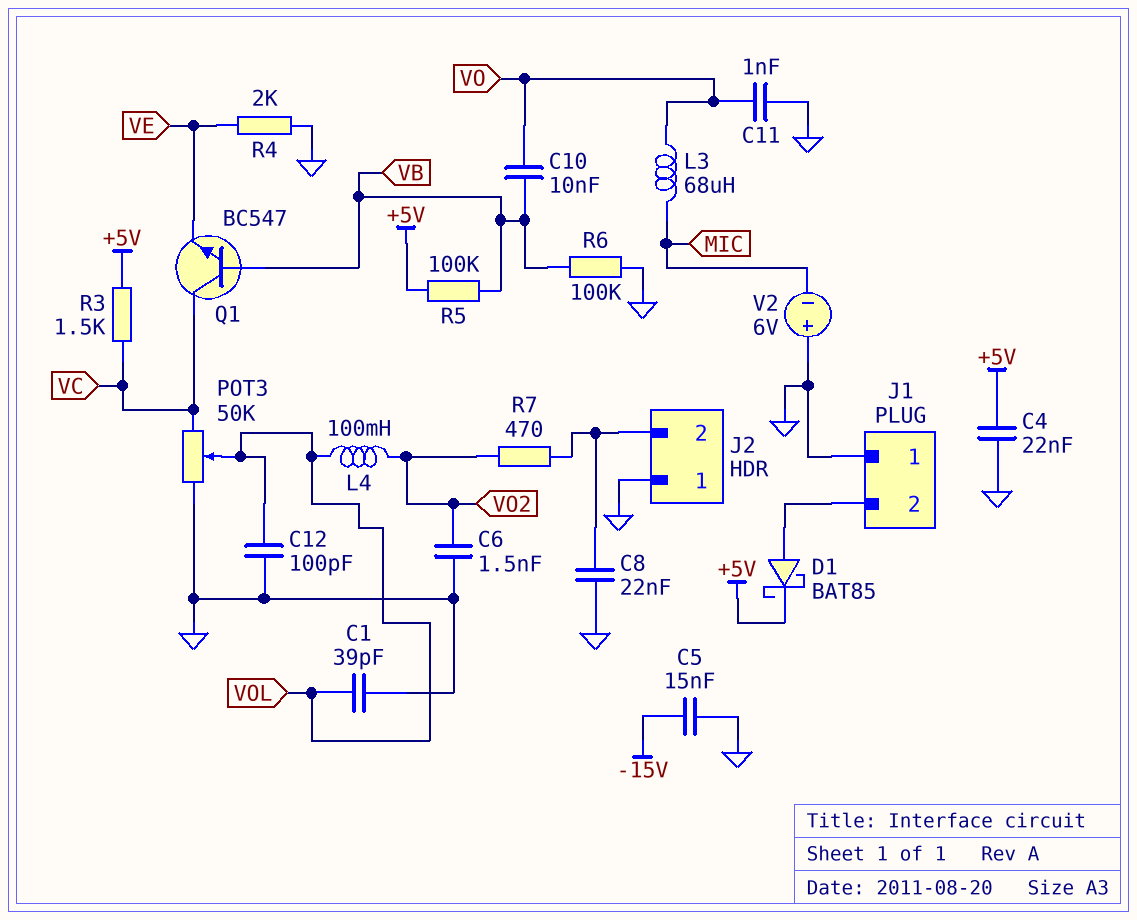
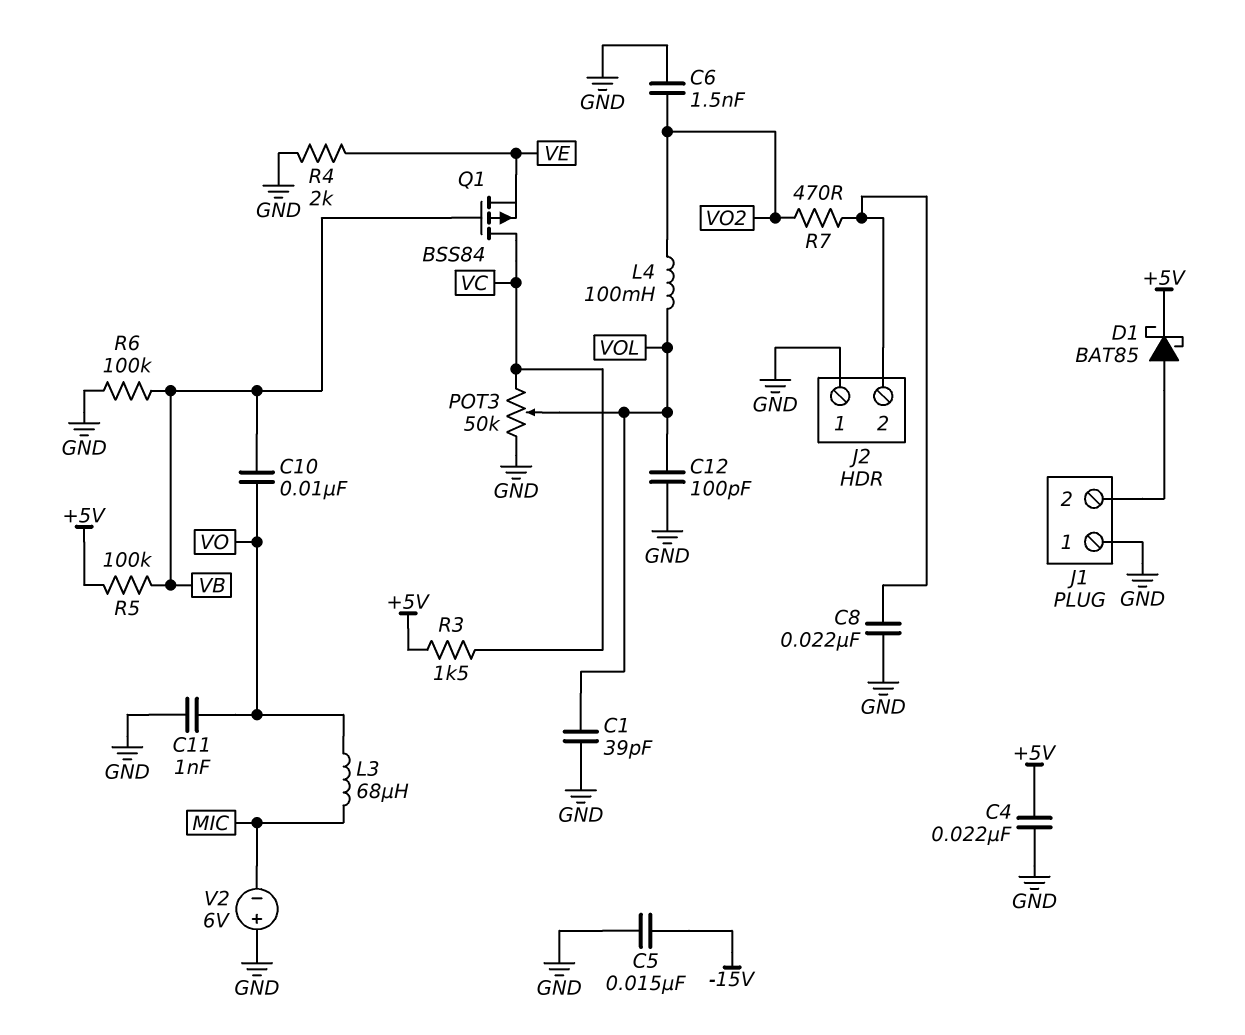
Q1: NPN BC547 (B VB, C VC, E VE) -> PMOS BSS84 (G VB, D VC, S VE)

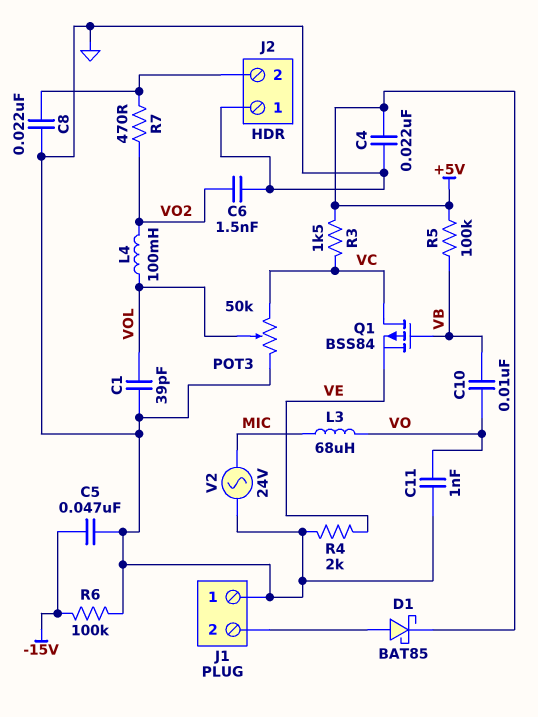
C5: 15nF (-15V, GND) -> 47nF (-15V, GND)
C12: 100pF (GND, VOL) -> none
R6: 100k (GND, VB) -> 100k (-15V, GND)
V2: 6V (plus GND, minus MIC) -> AC 24V (GND, MIC)

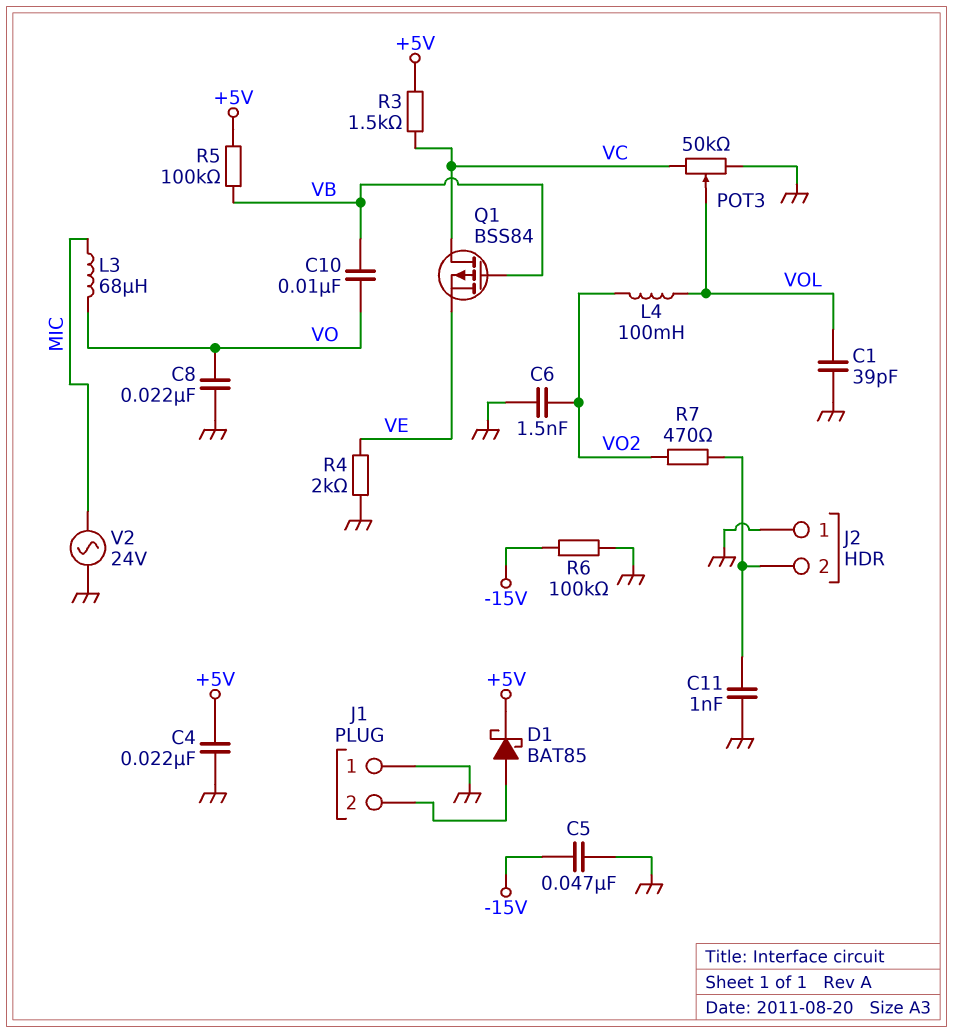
C8: 22nF (GND, J2/2) -> 22nF (GND, VO)
C11: 1nF (GND, VO) -> 1nF (GND, J2/2)

